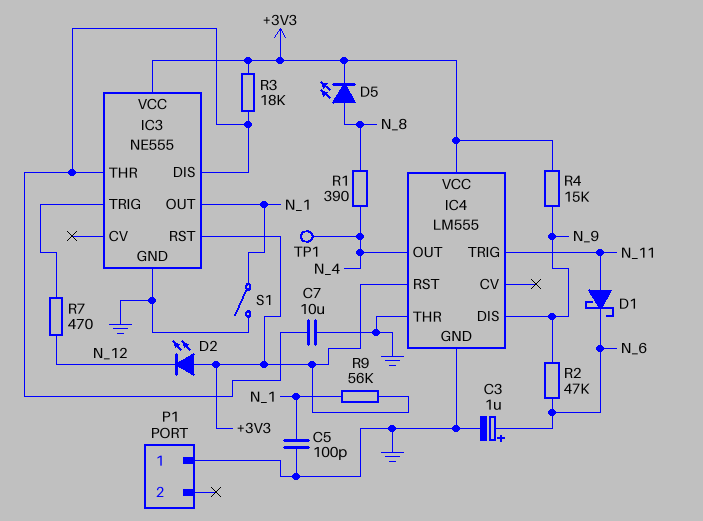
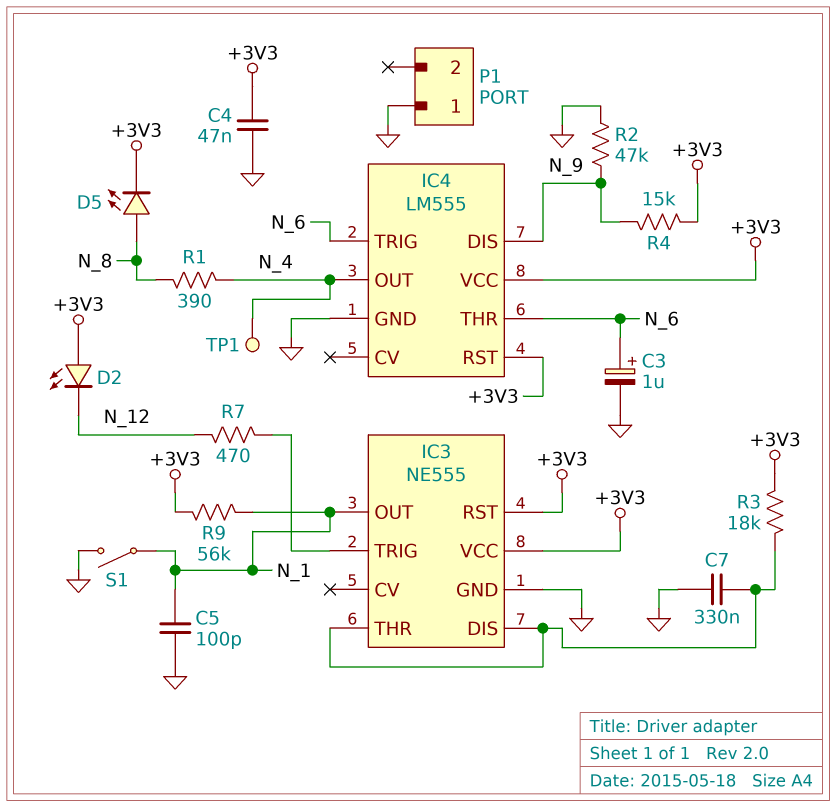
C4: none -> 47nF (+3V3, GND)
C7: 10uF (GND, IC3/DIS) -> 330nF (GND, IC3/DIS)
D1: schottky (A N_11, K N_6) -> none
IC4 pin THR: GND -> N_6
IC4 pin TRIG: N_11 -> N_6
R2: 47k (N_6, N_9) -> 47k (GND, N_9)

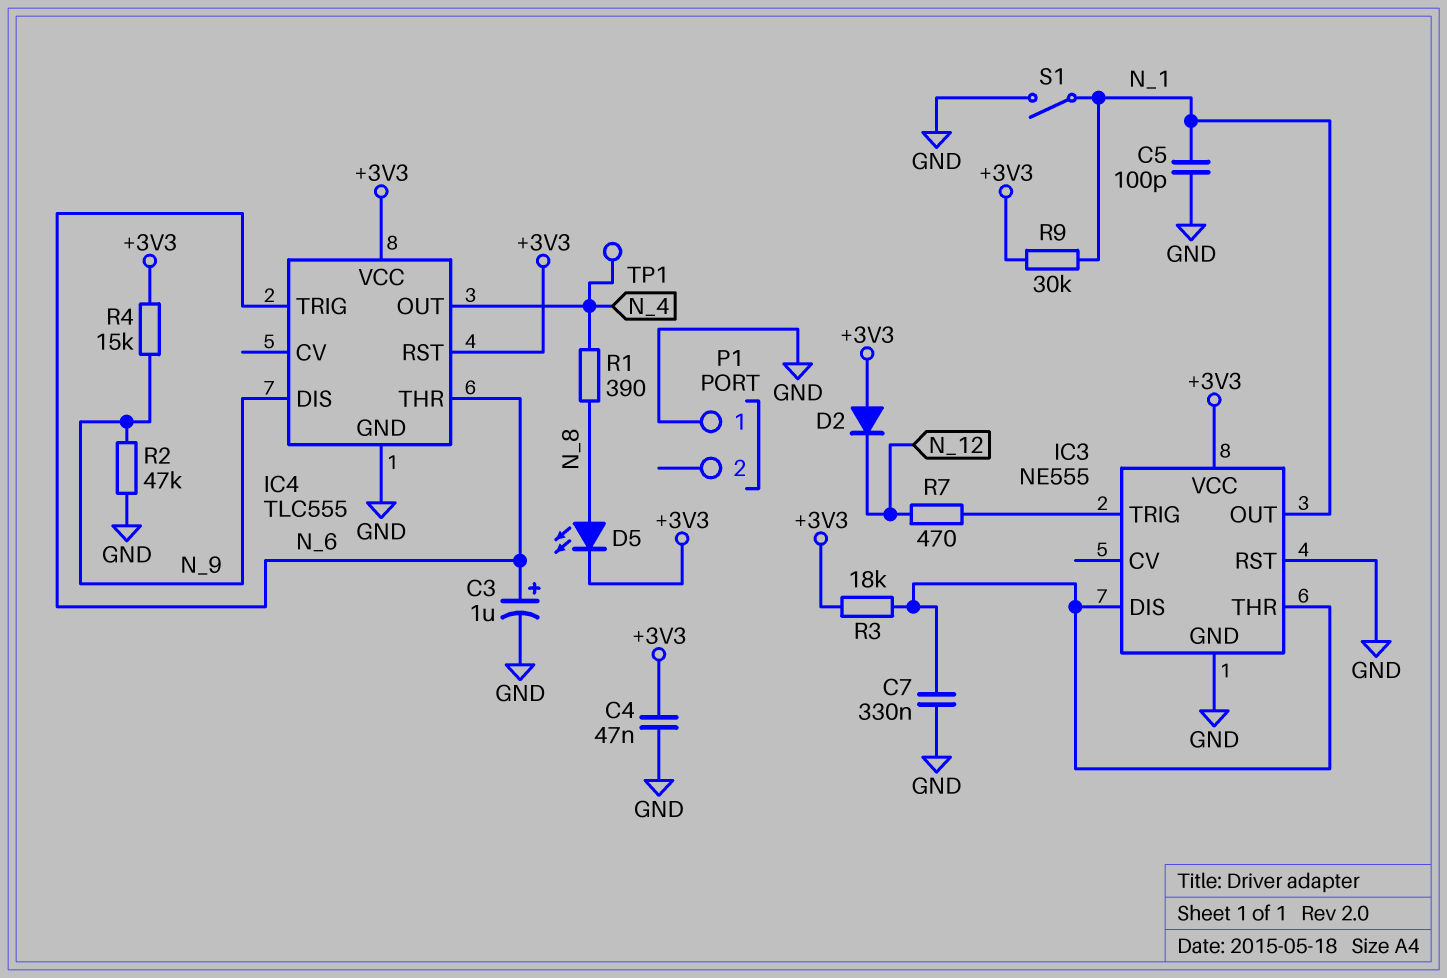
D2: LED (A +3V3, K N_12) -> diode (A +3V3, K N_12)
IC3 pin RST: +3V3 -> GND
IC4: LM555 -> TLC555
R9: 56k (+3V3, N_1) -> 30k (+3V3, N_1)

